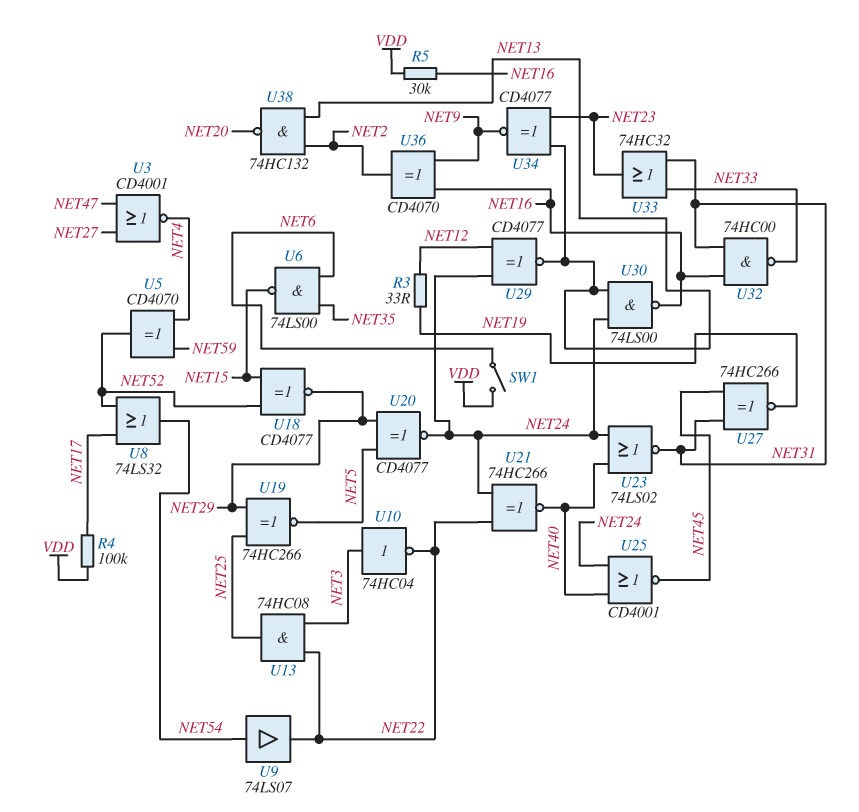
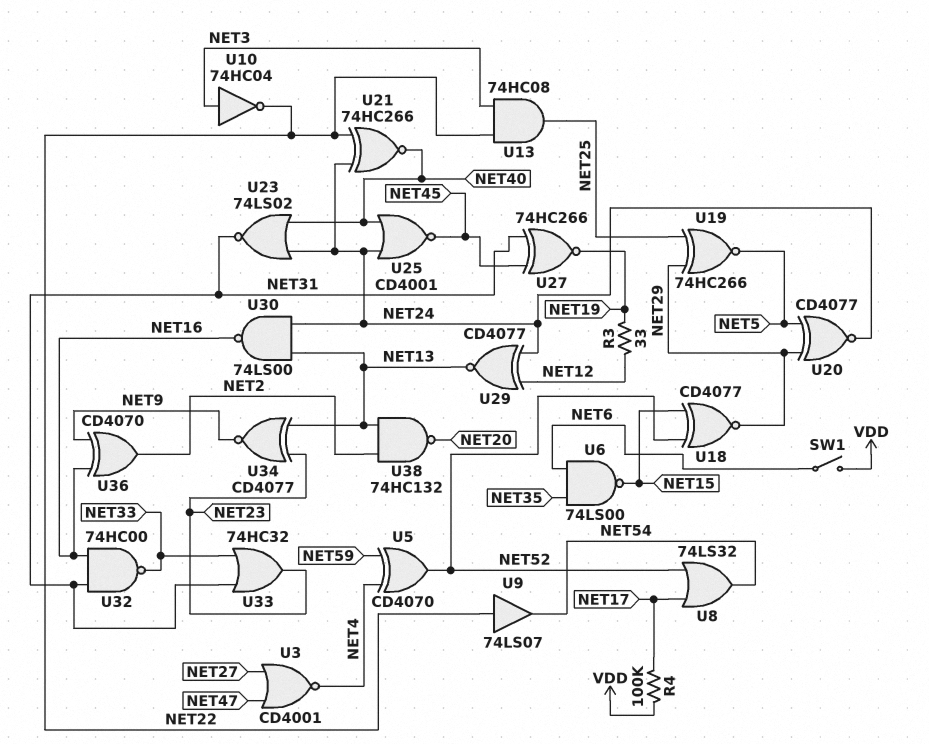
R5: 30k (NET16, VDD) -> none
U9: buffer 74LS07 (in NET54, out NET22) -> buffer 74LS07 (in NET22, out NET54)

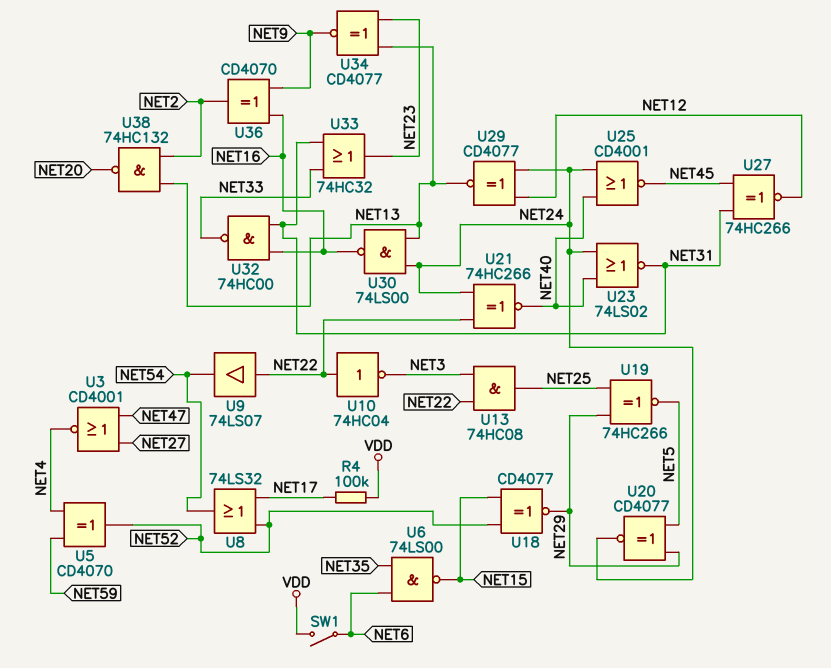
R3: 33 (NET12, NET19) -> none
U10: NOT 74HC04 (in NET3, out NET22) -> NOT 74HC04 (in NET22, out NET3)
U27: XNOR 74HC266 (in NET31, in NET45, out NET19) -> XNOR 74HC266 (in NET31, in NET45, out NET12)

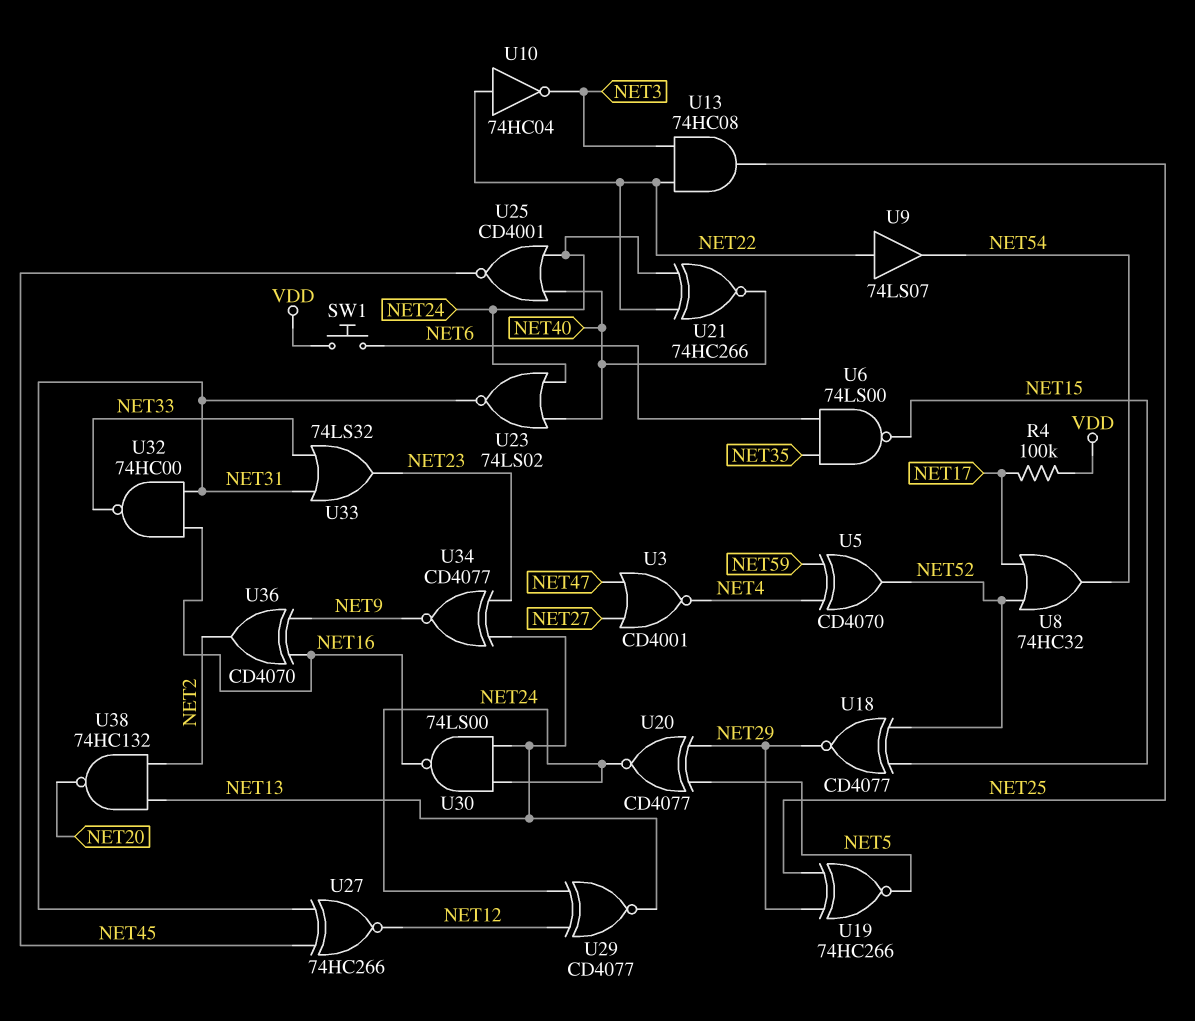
SW1: switch (NET6, VDD) -> button (NET6, VDD)
U8: OR 74LS32 (in NET17, in NET52, out NET54) -> OR 74HC32 (in NET17, in NET52, out NET54)
U33: OR 74HC32 (in NET31, in NET33, out NET23) -> OR 74LS32 (in NET31, in NET33, out NET23)

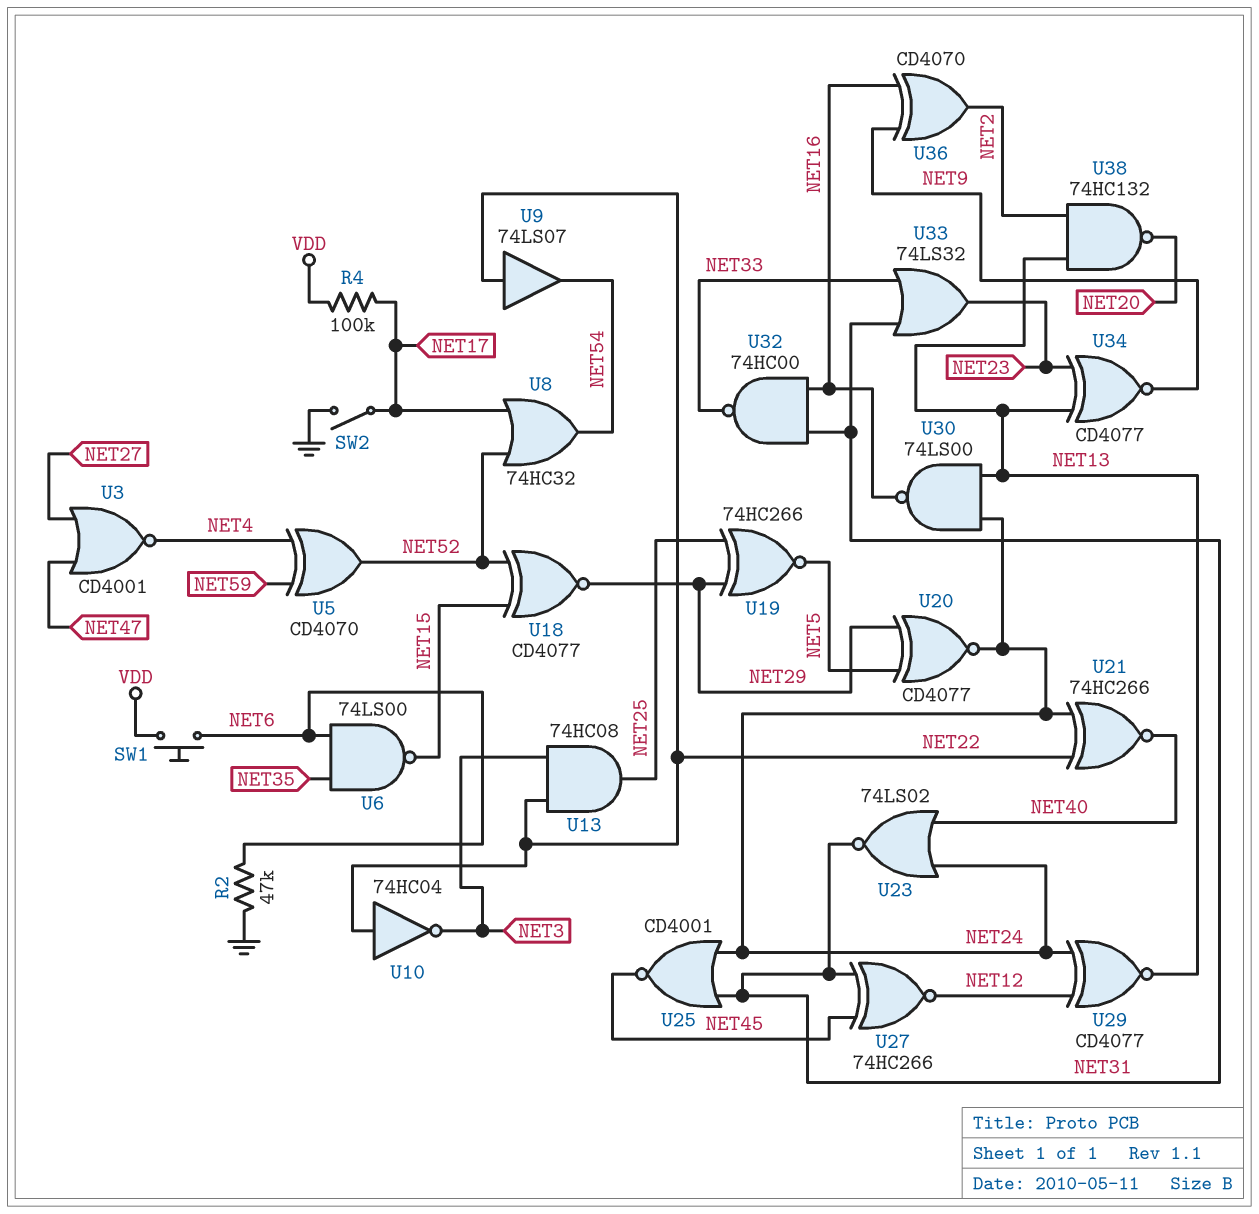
R2: none -> 47k (GND, NET6)
SW2: none -> switch (GND, NET17)
U25: NOR CD4001 (in NET24, in NET40, out NET45) -> NOR CD4001 (in NET24, in NET31, out NET45)

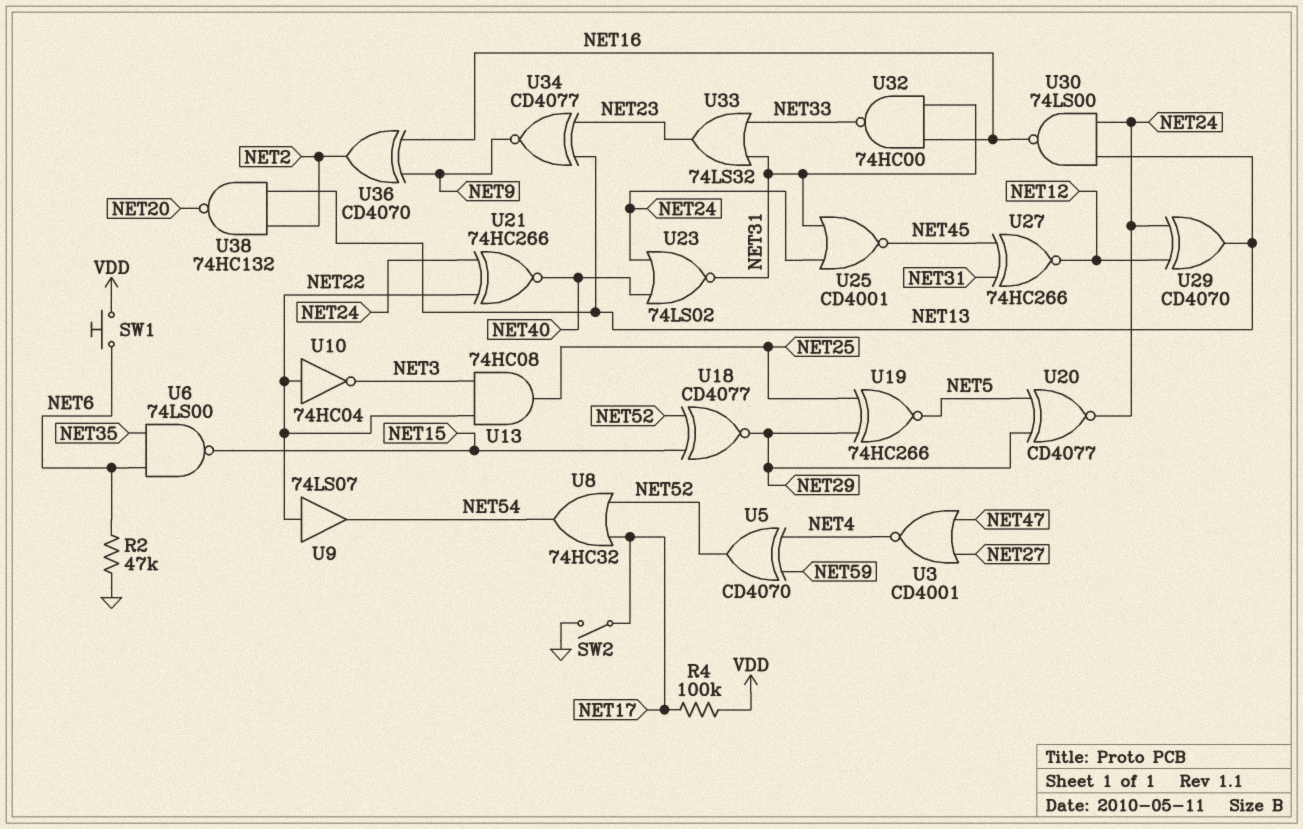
U29: XNOR CD4077 (in NET12, in NET24, out NET13) -> XOR CD4070 (in NET12, in NET24, out NET13)

